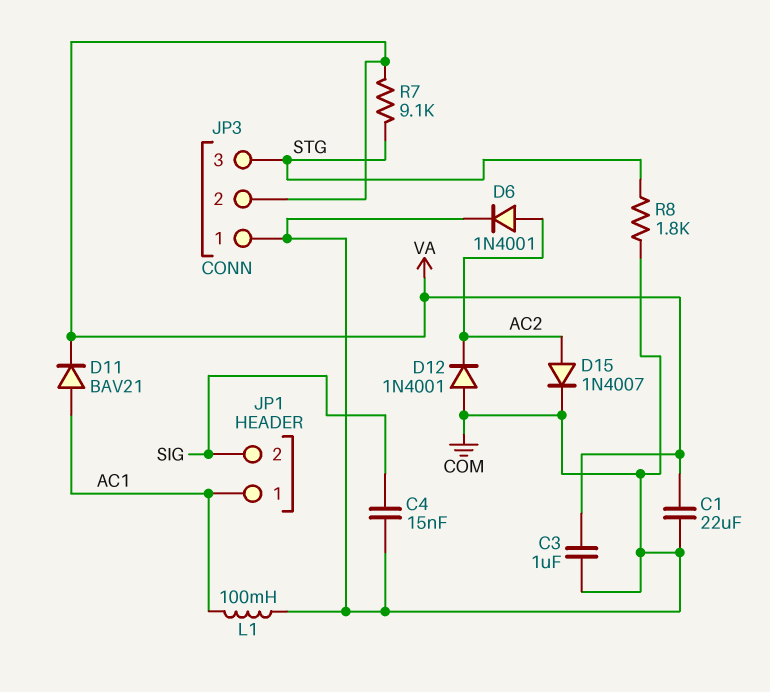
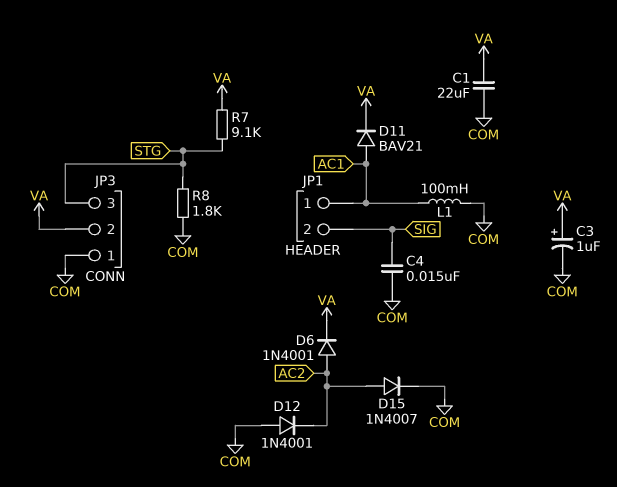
C3: 1uF (COM, VA) -> 1uF (plus VA, minus COM)
D6: diode 1N4001 (A AC2, K COM) -> diode 1N4001 (A AC2, K VA)

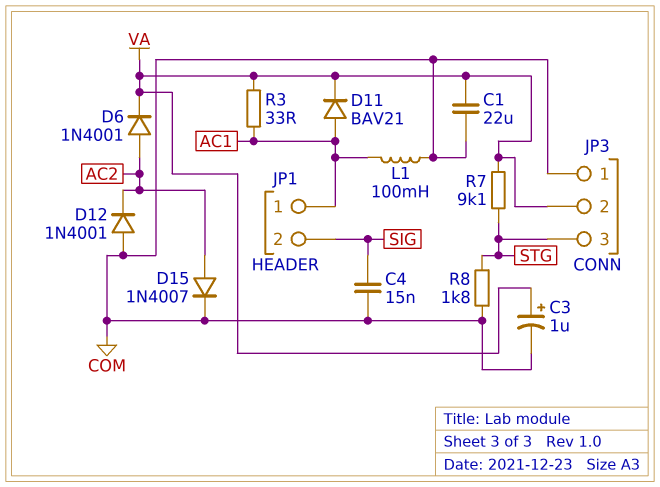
R3: none -> 33 (AC1, VA)

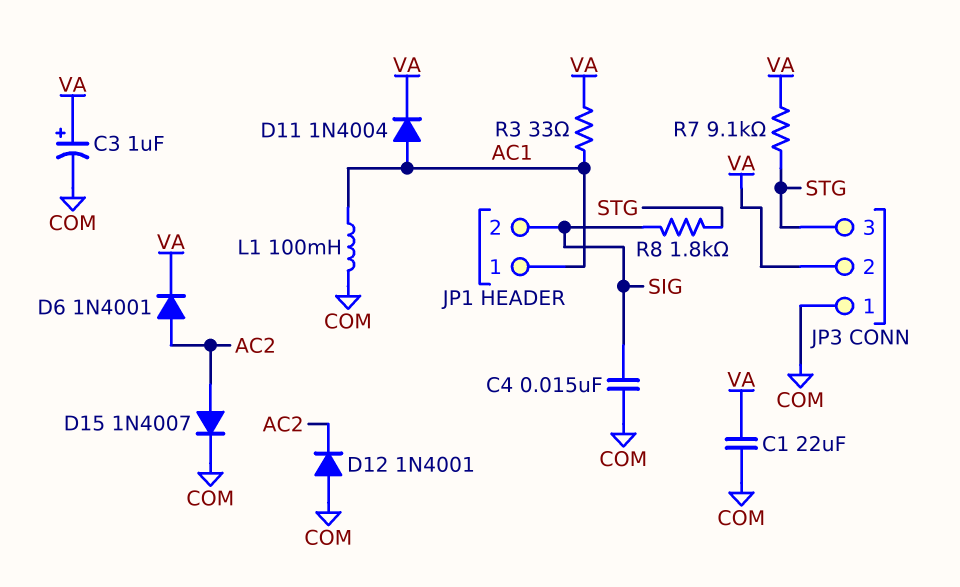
D11: diode BAV21 (A AC1, K VA) -> diode 1N4004 (A AC1, K VA)
R8: 1.8k (COM, STG) -> 1.8k (SIG, STG)

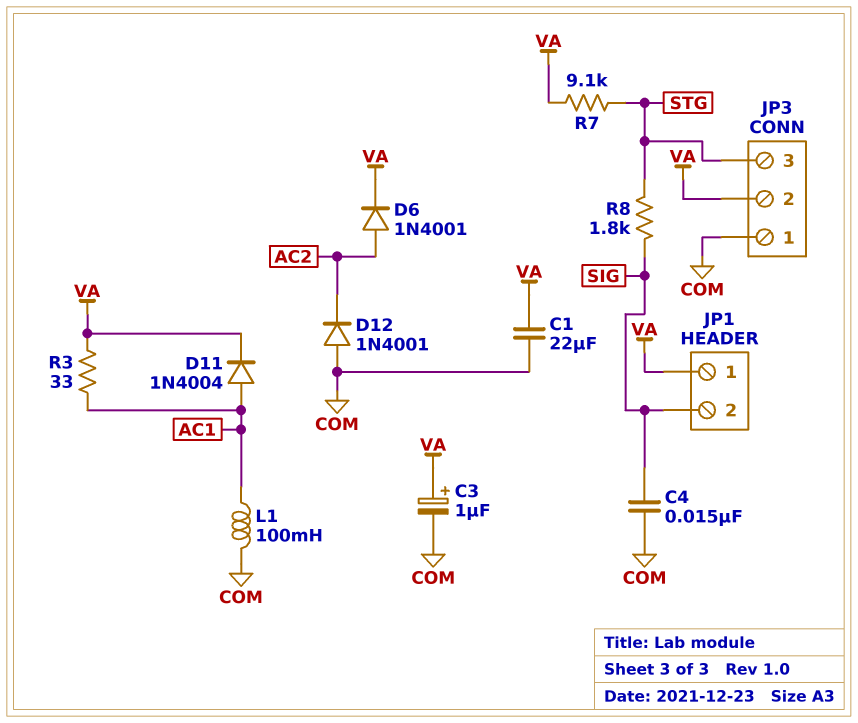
D15: diode 1N4007 (A AC2, K COM) -> none
JP1 pin 1: AC1 -> VA

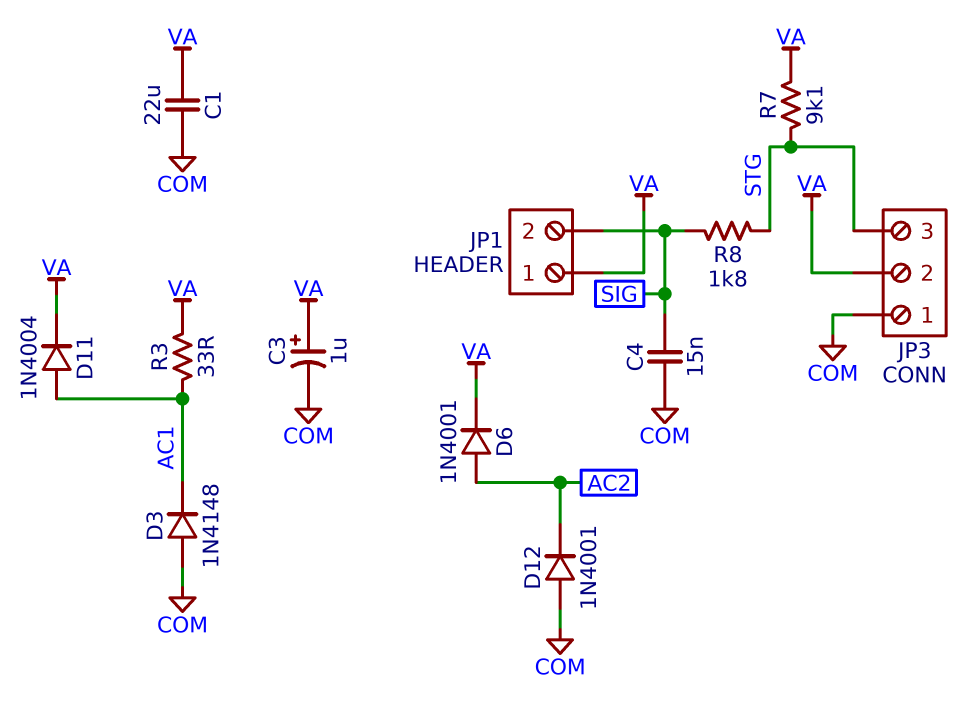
D3: none -> diode 1N4148 (A COM, K AC1)
L1: 100mH (AC1, COM) -> none

